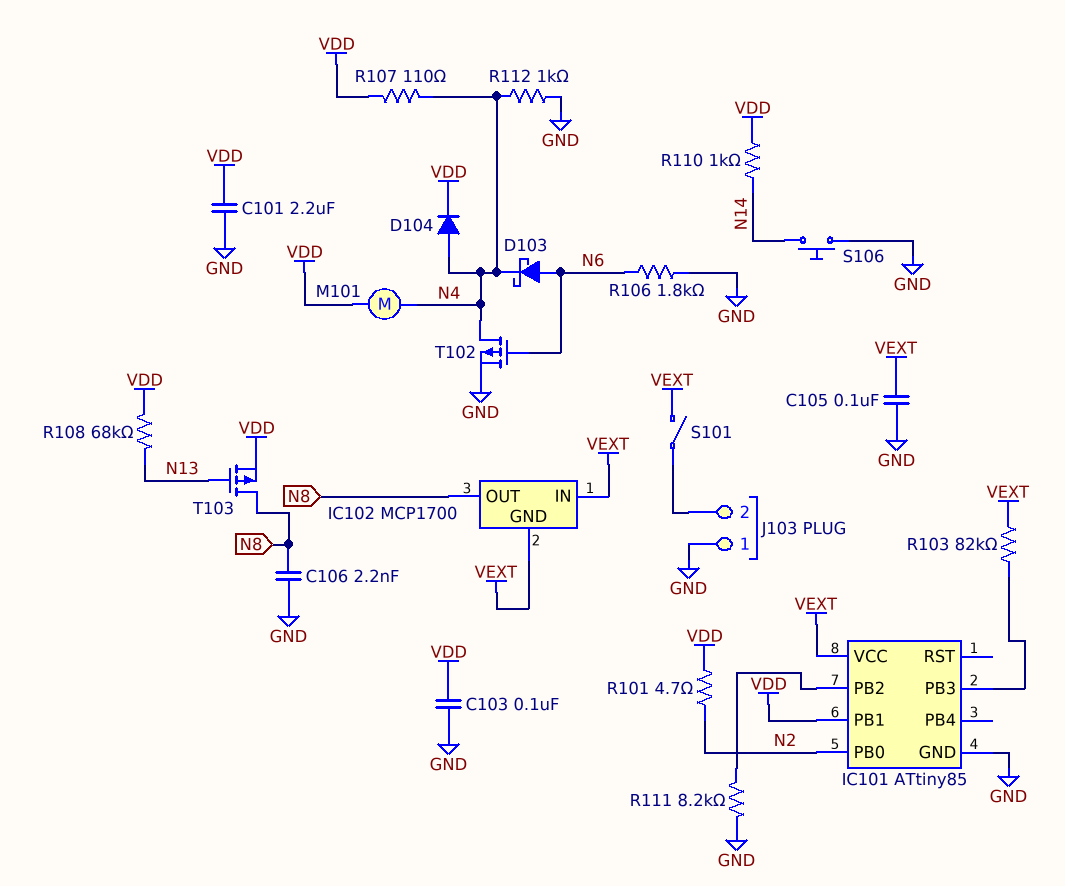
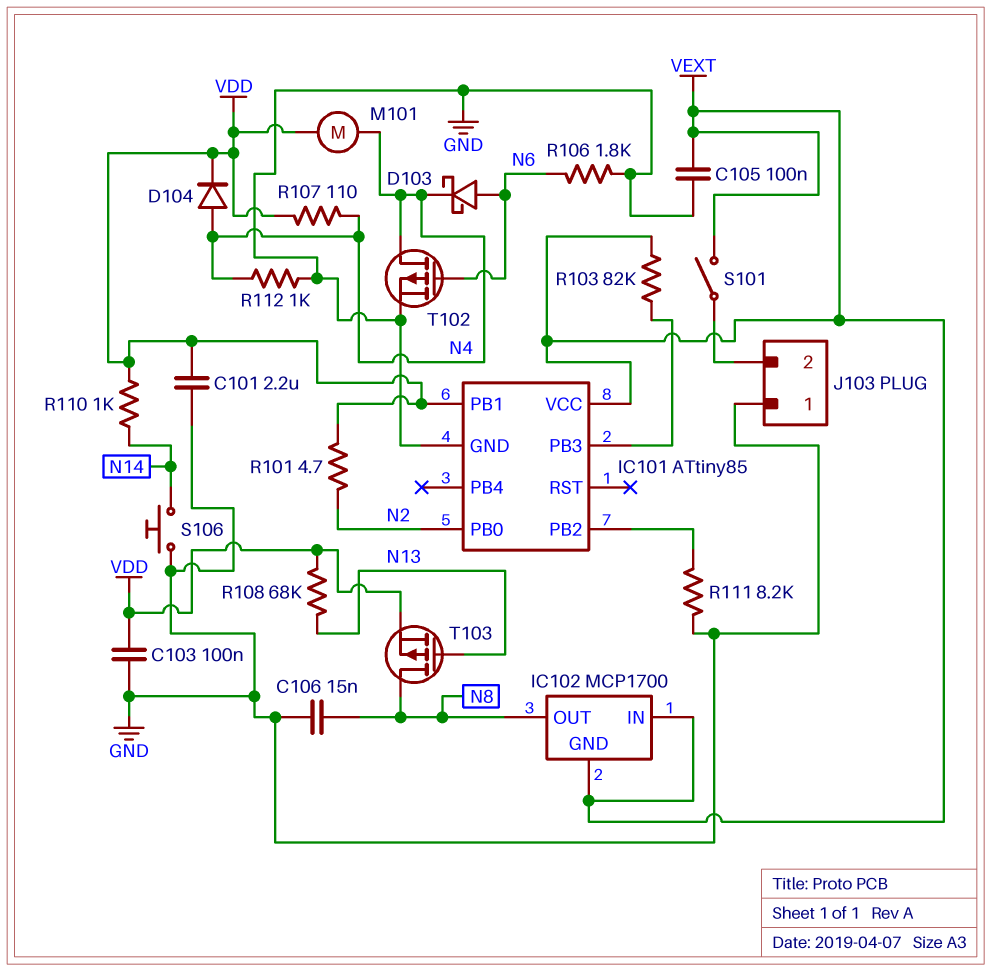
C106: 2.2nF (GND, N8) -> 15nF (GND, N8)

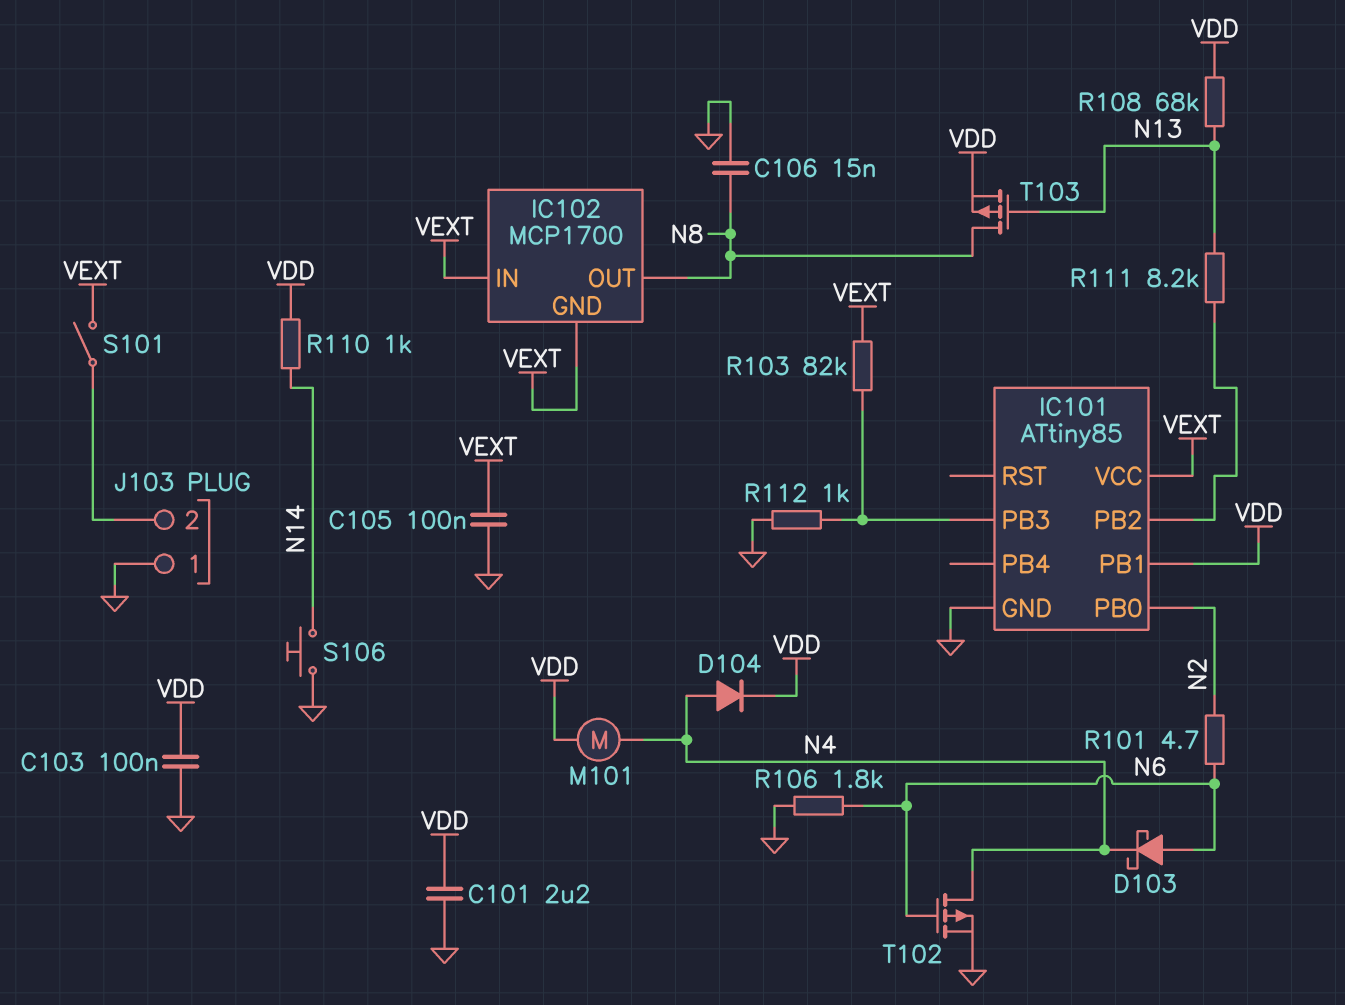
R101: 4.7 (N2, VDD) -> 4.7 (N2, N6)
R107: 110 (N4, VDD) -> none
R111: 8.2k (GND, IC101/PB2) -> 8.2k (IC101/PB2, N13)
R112: 1k (GND, N4) -> 1k (GND, IC101/PB3)

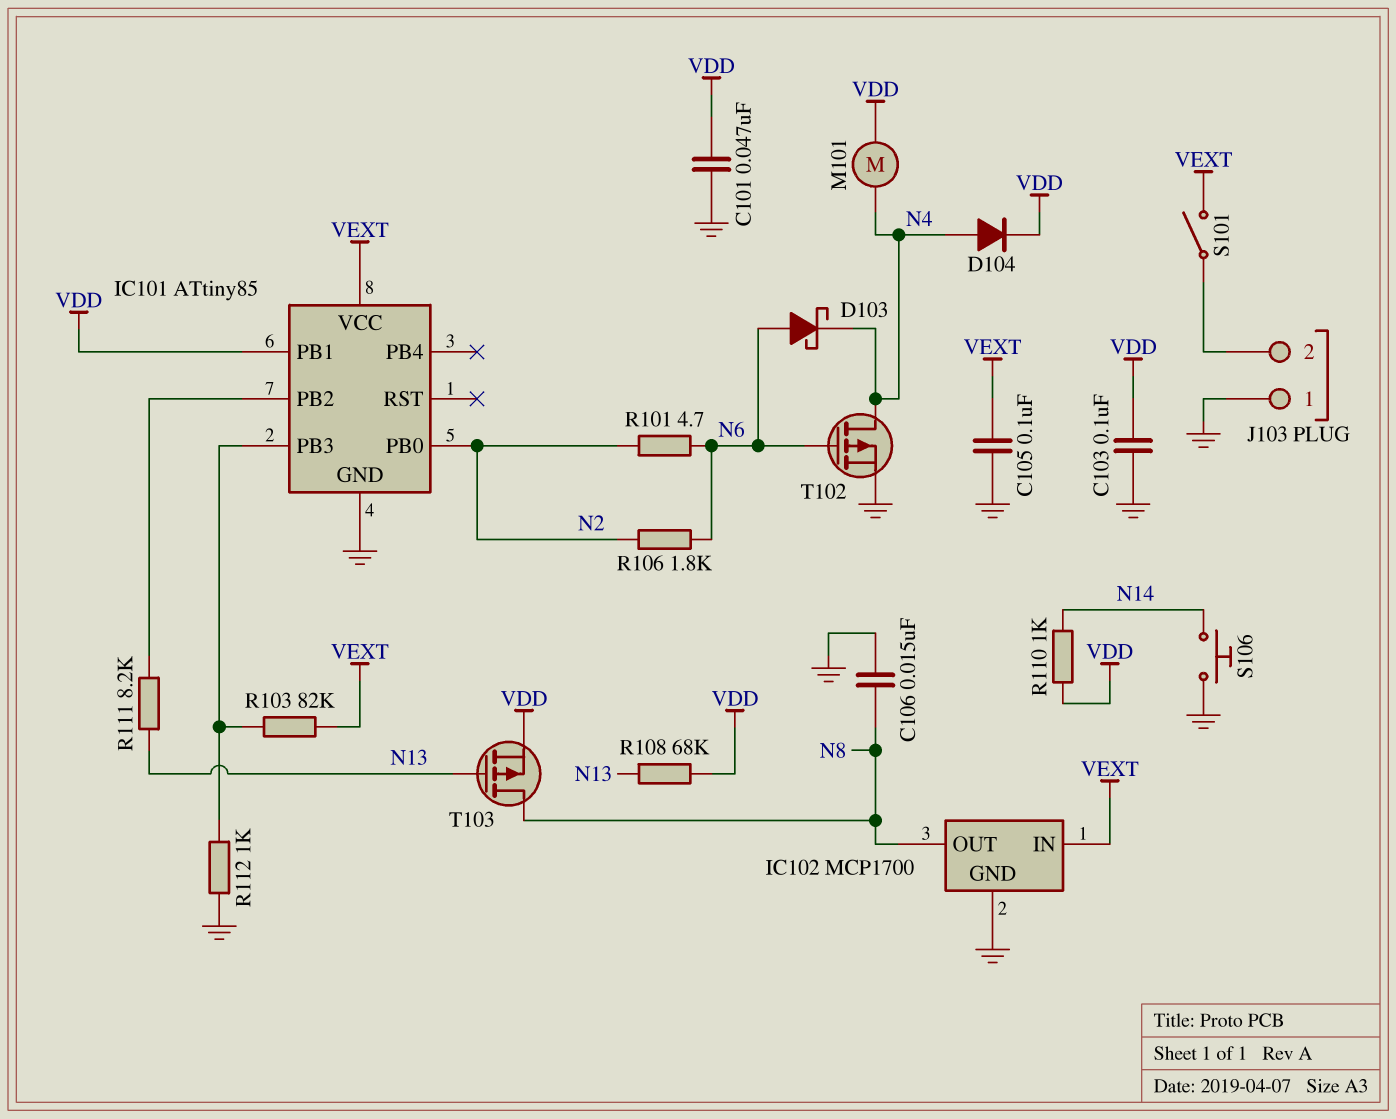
C101: 2.2uF (GND, VDD) -> 47nF (GND, VDD)
IC102 pin GND: VEXT -> GND
R106: 1.8k (GND, N6) -> 1.8k (N2, N6)

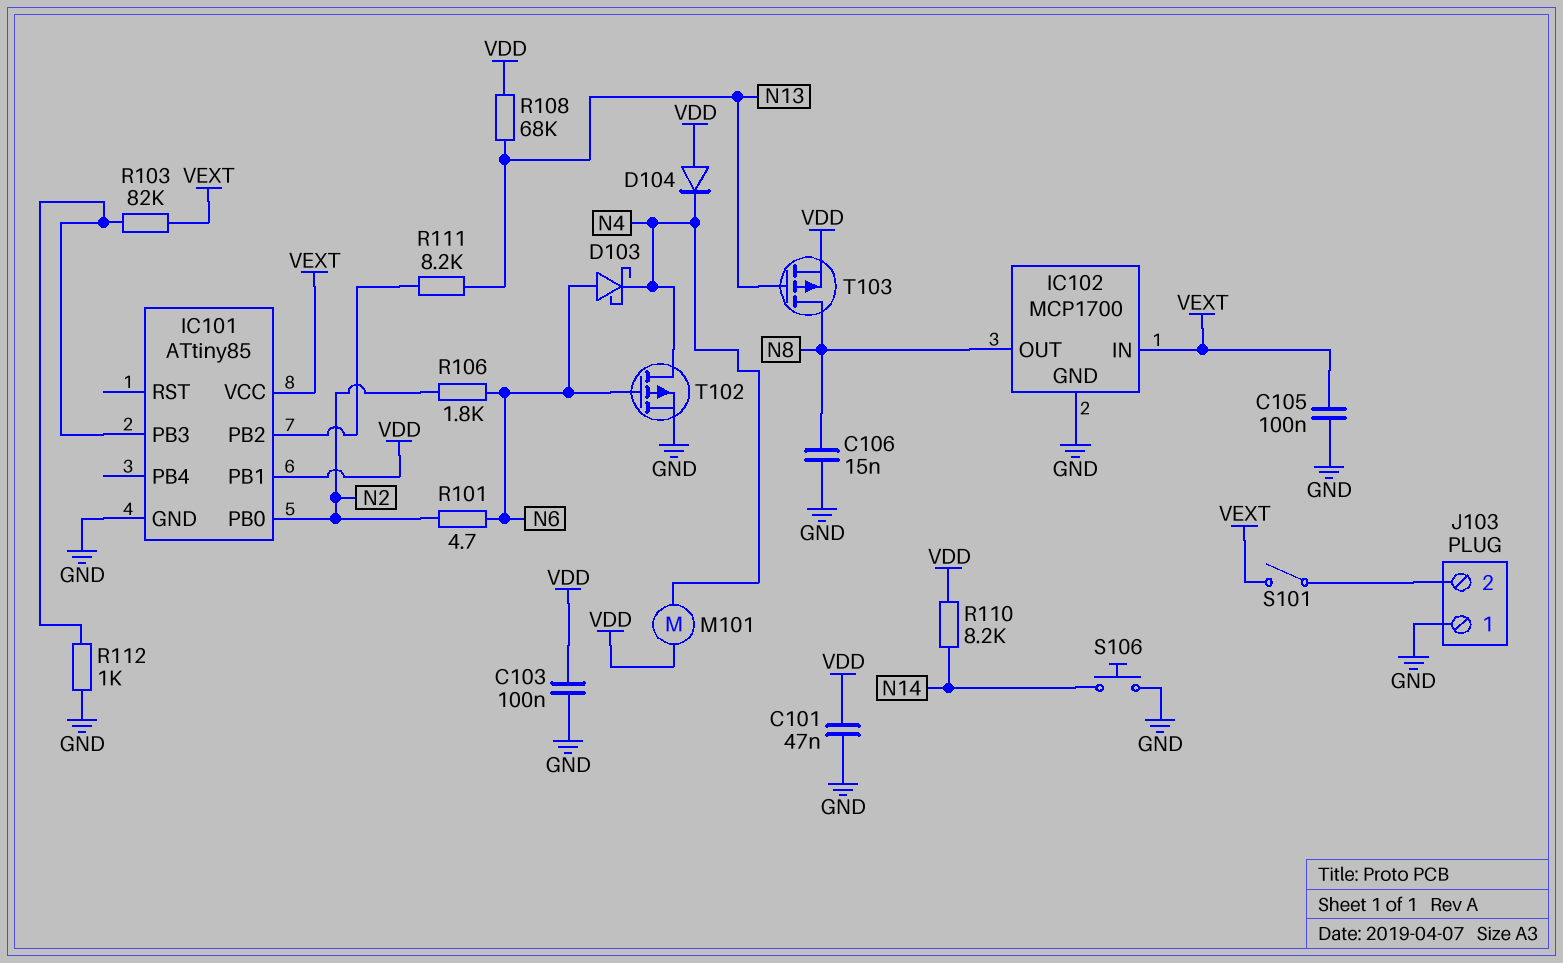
D104: diode (A N4, K VDD) -> diode (A VDD, K N4)
R110: 1k (N14, VDD) -> 8.2k (N14, VDD)

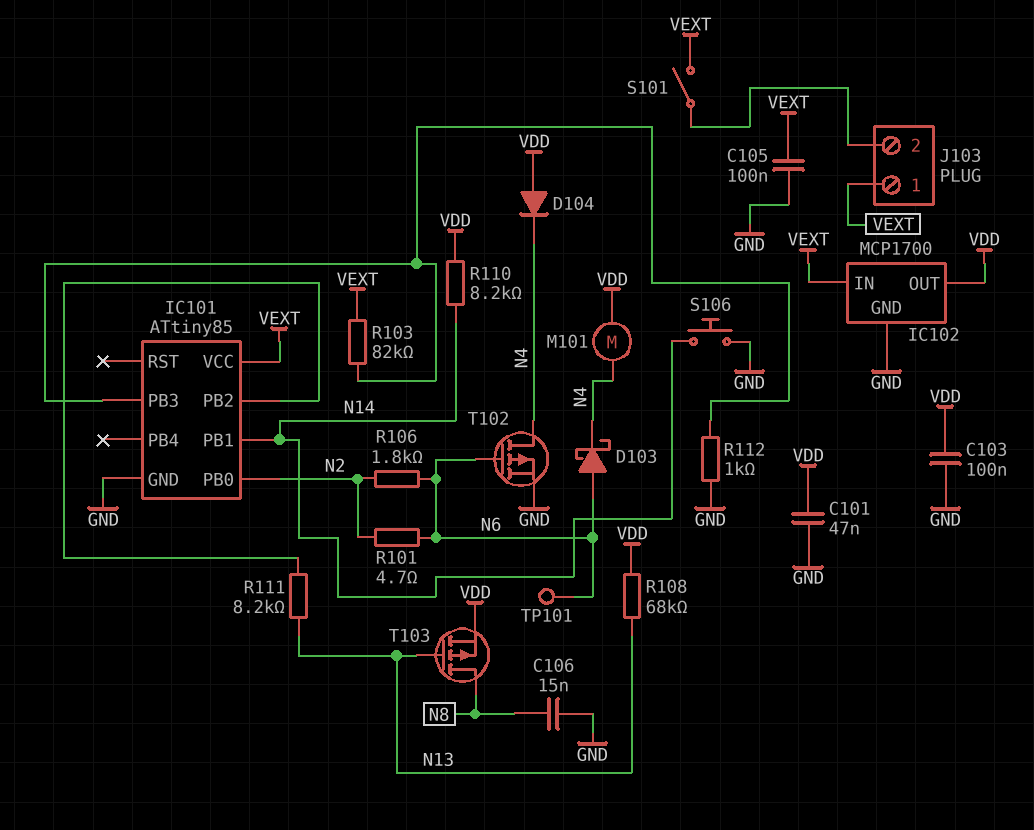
IC101 pin PB1: VDD -> N14
IC102 pin OUT: N8 -> VDD
J103 pin 1: GND -> VEXT
TP101: none -> test point (N6)

